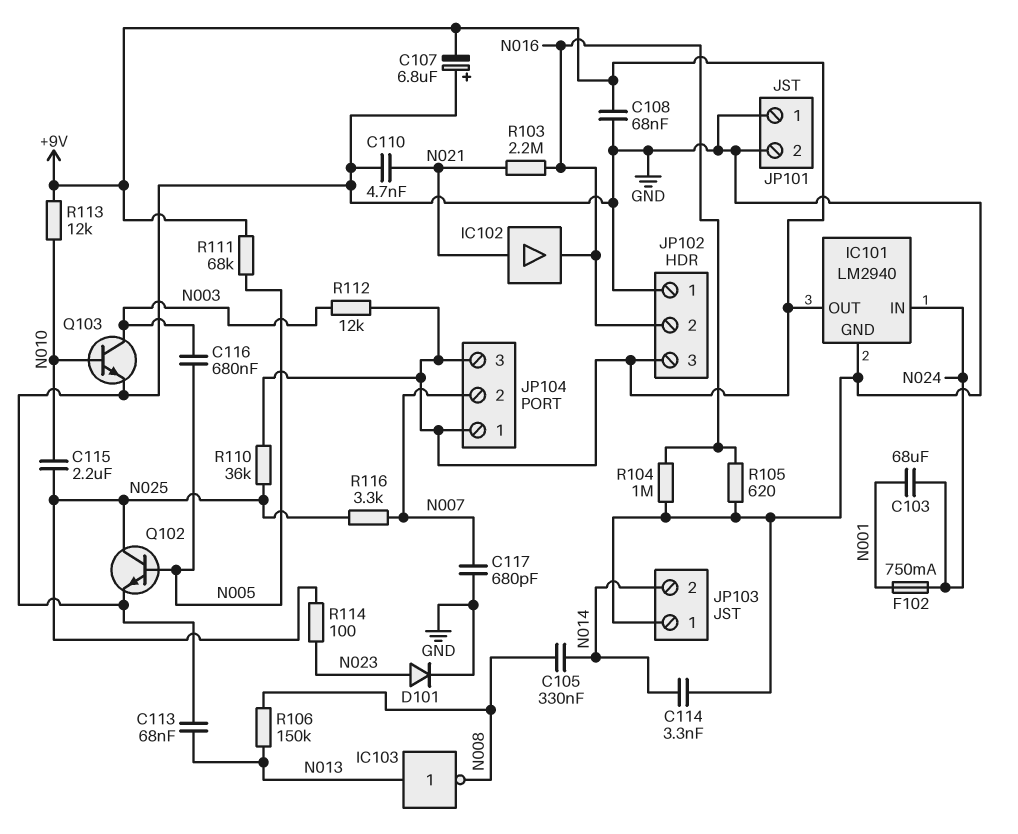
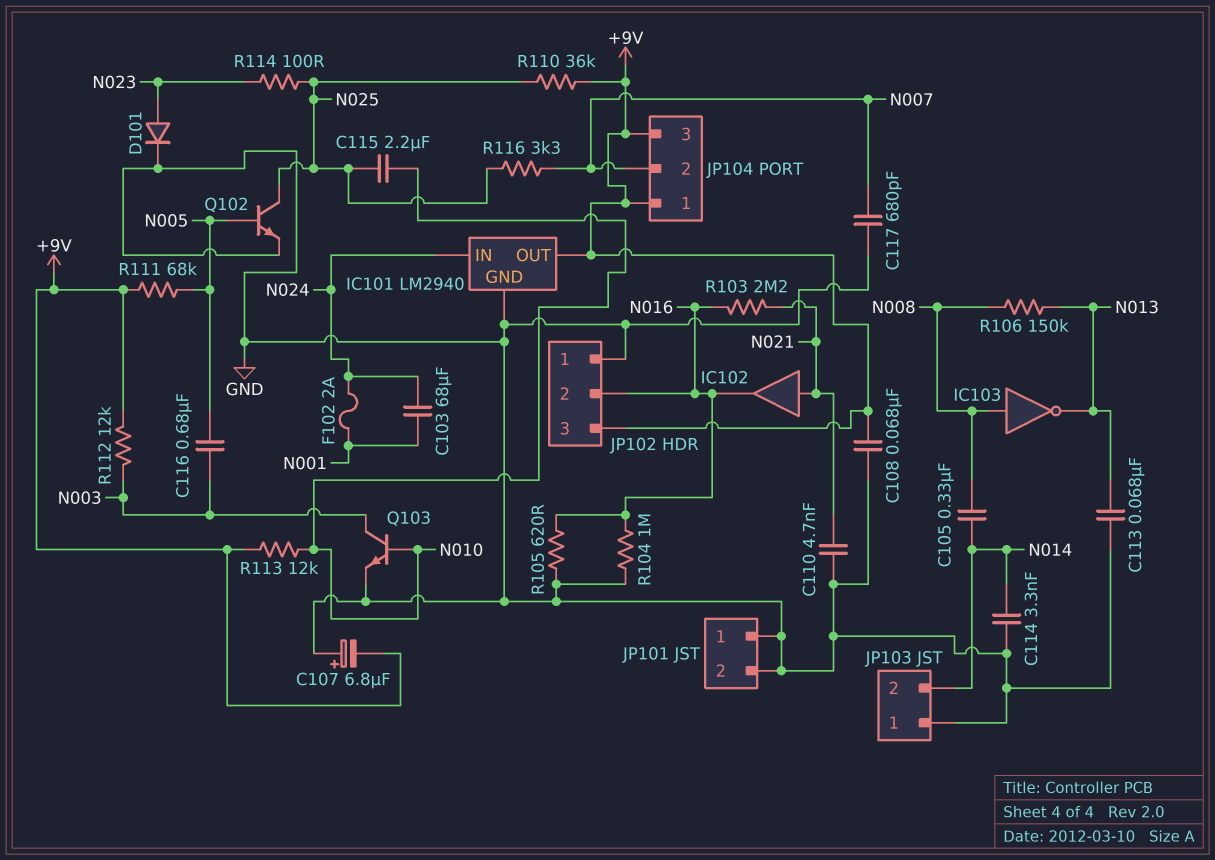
F102: 750mA (N001, N024) -> 2A (N001, N024)
IC103: NOT (in N013, out N008) -> NOT (in N008, out N013)

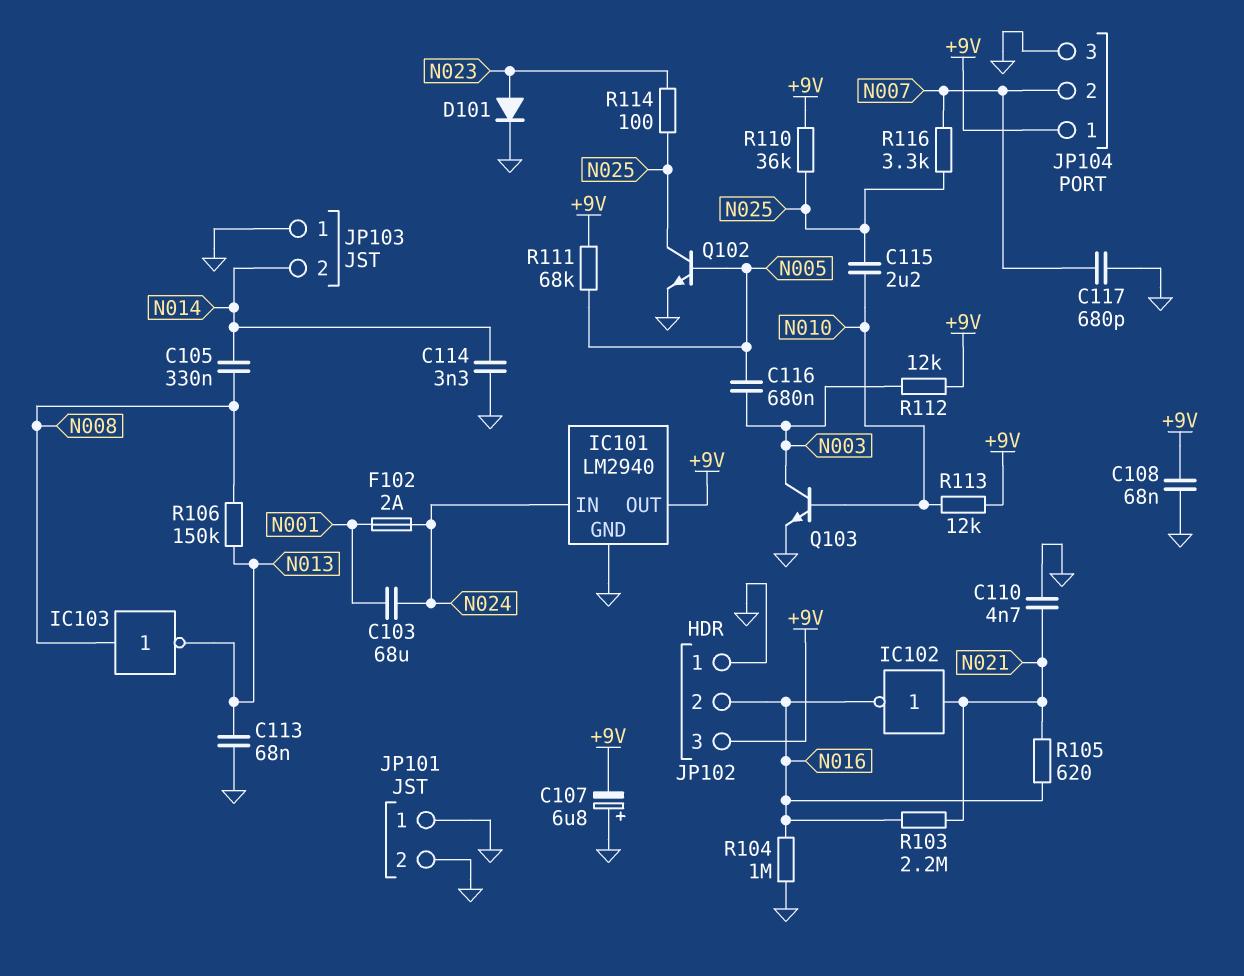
IC102: buffer (in N021, out N016) -> NOT (in N021, out N016)
JP104 pin 3: +9V -> GND
R105: 620 (GND, N016) -> 620 (N016, N021)

